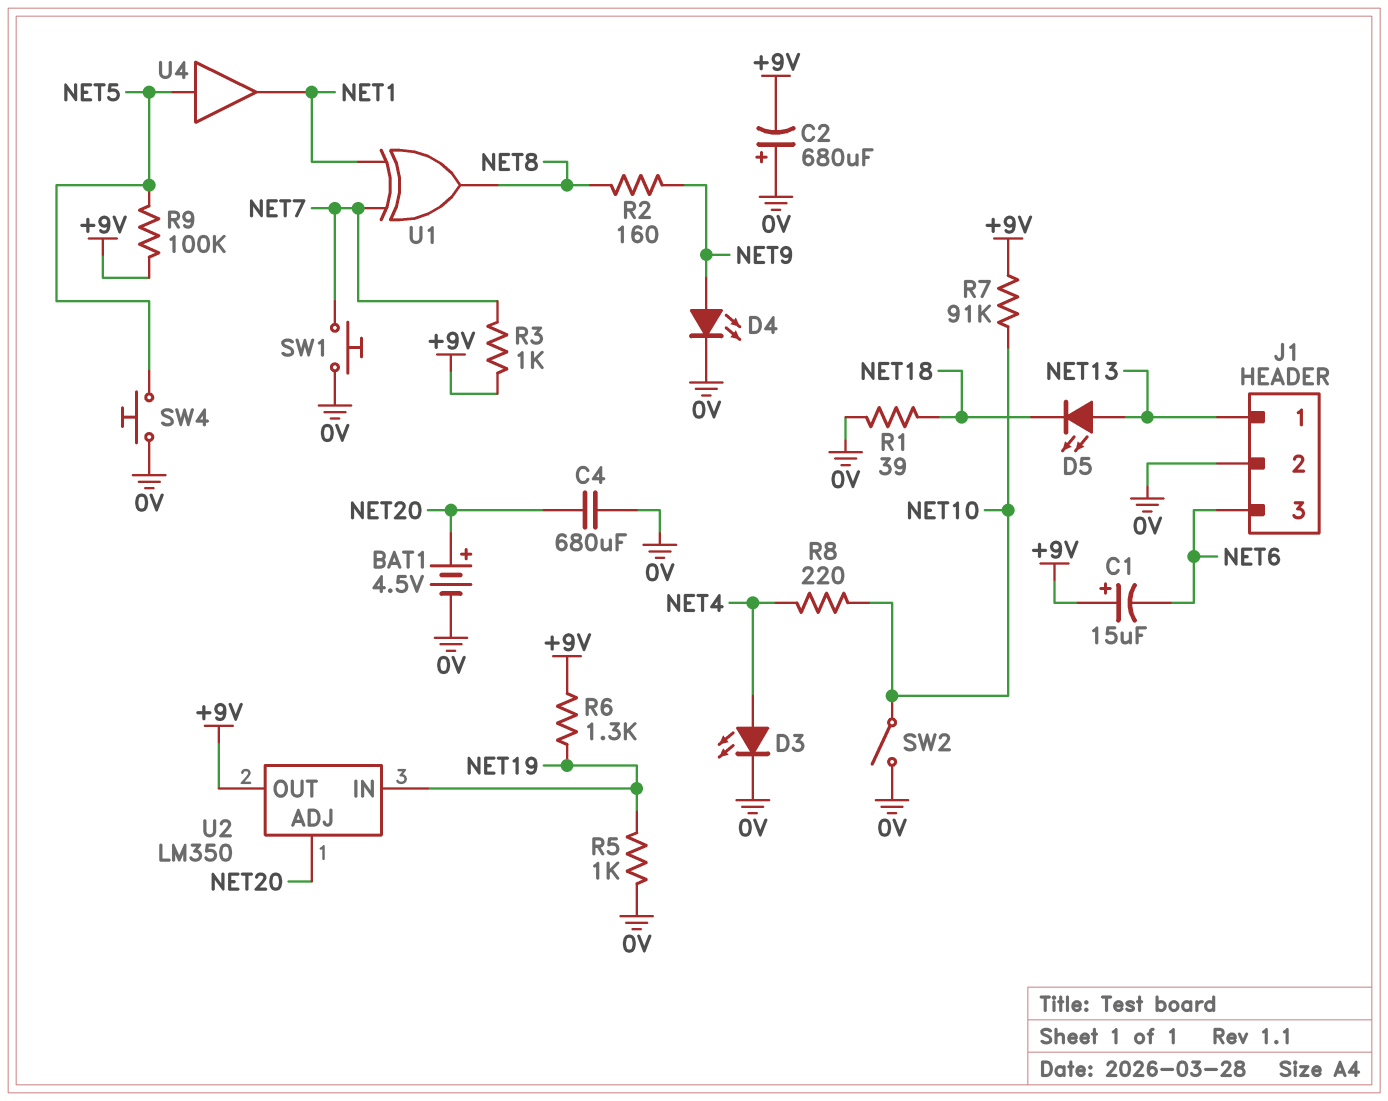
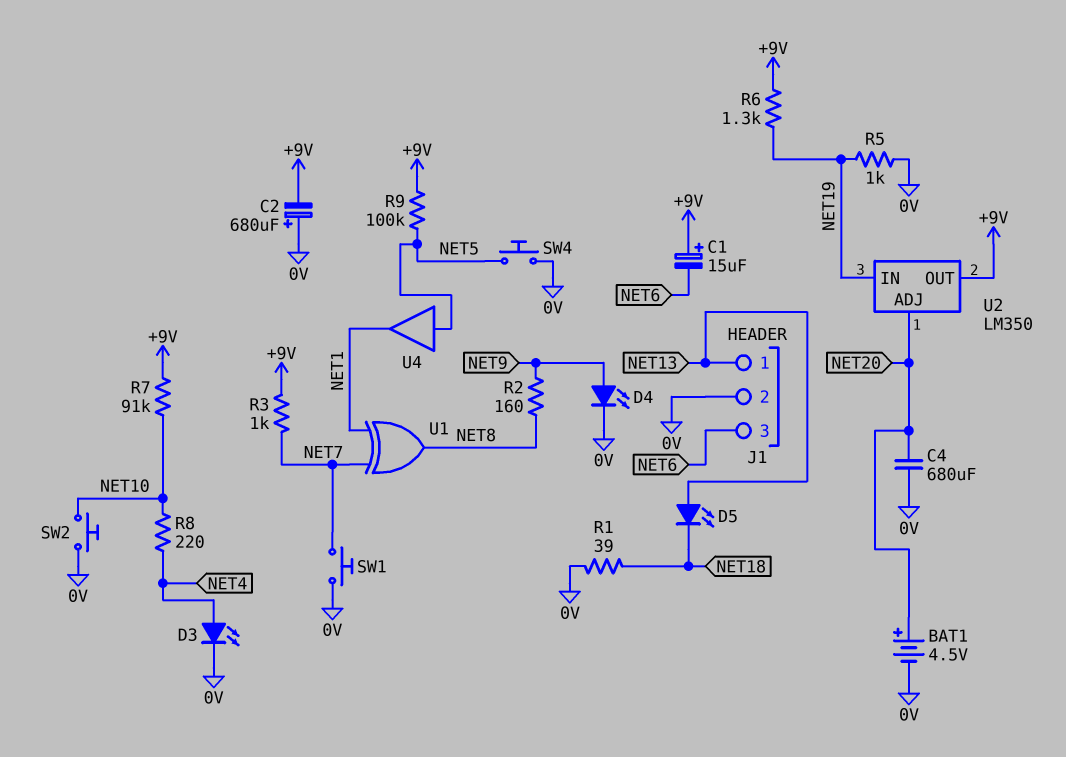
SW2: switch (0V, NET10) -> button (0V, NET10)

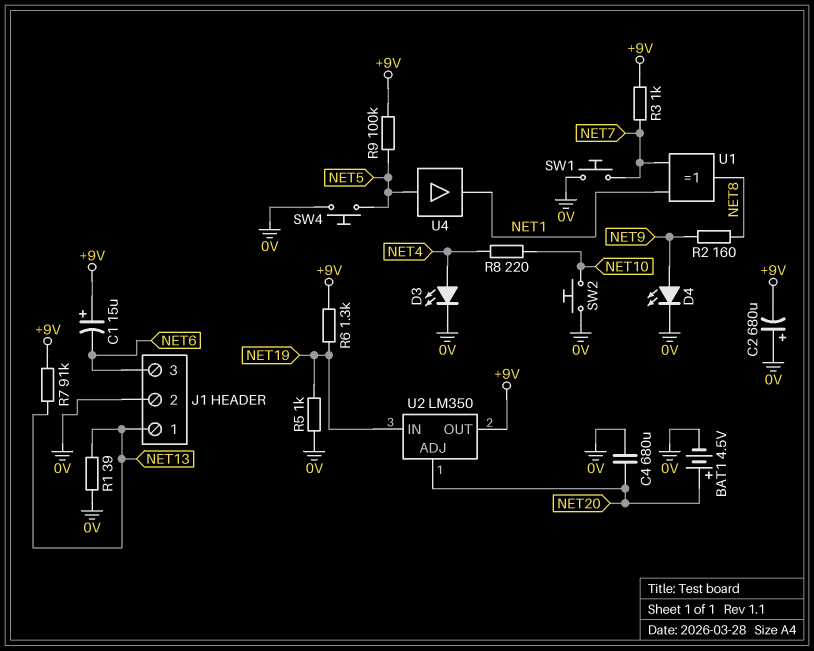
D5: LED (A NET13, K NET18) -> none
R1: 39 (0V, NET18) -> 39 (0V, NET13)
R7: 91k (+9V, NET10) -> 91k (+9V, NET13)

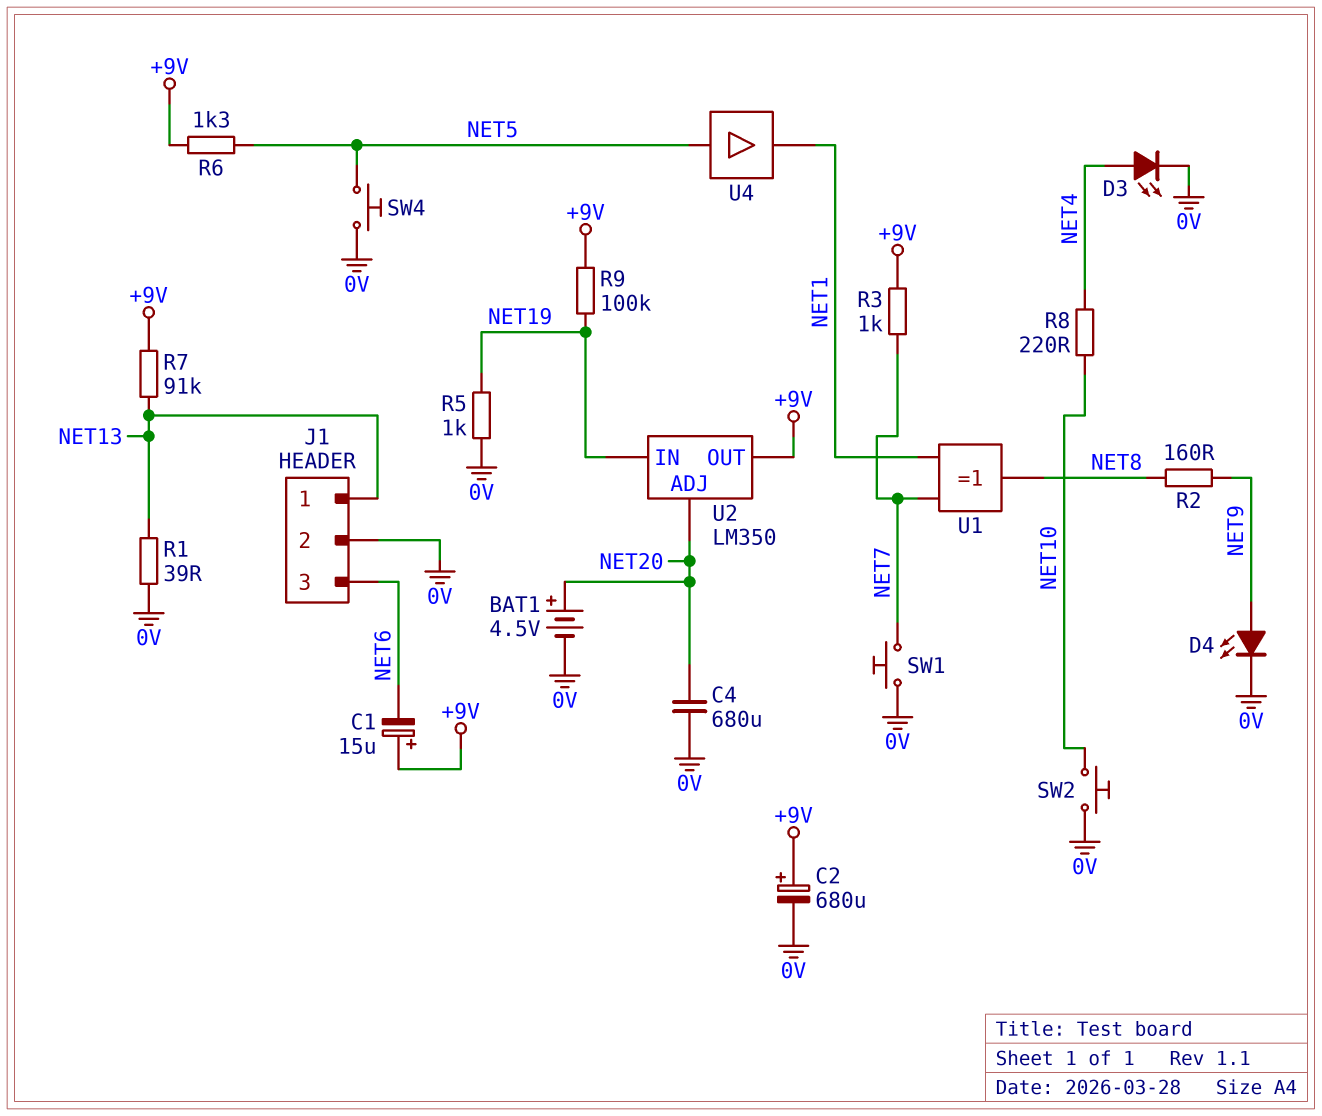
C2: 680uF (plus 0V, minus +9V) -> 680uF (plus +9V, minus 0V)
R6: 1.3k (+9V, NET19) -> 1.3k (+9V, NET5)
R9: 100k (+9V, NET5) -> 100k (+9V, NET19)

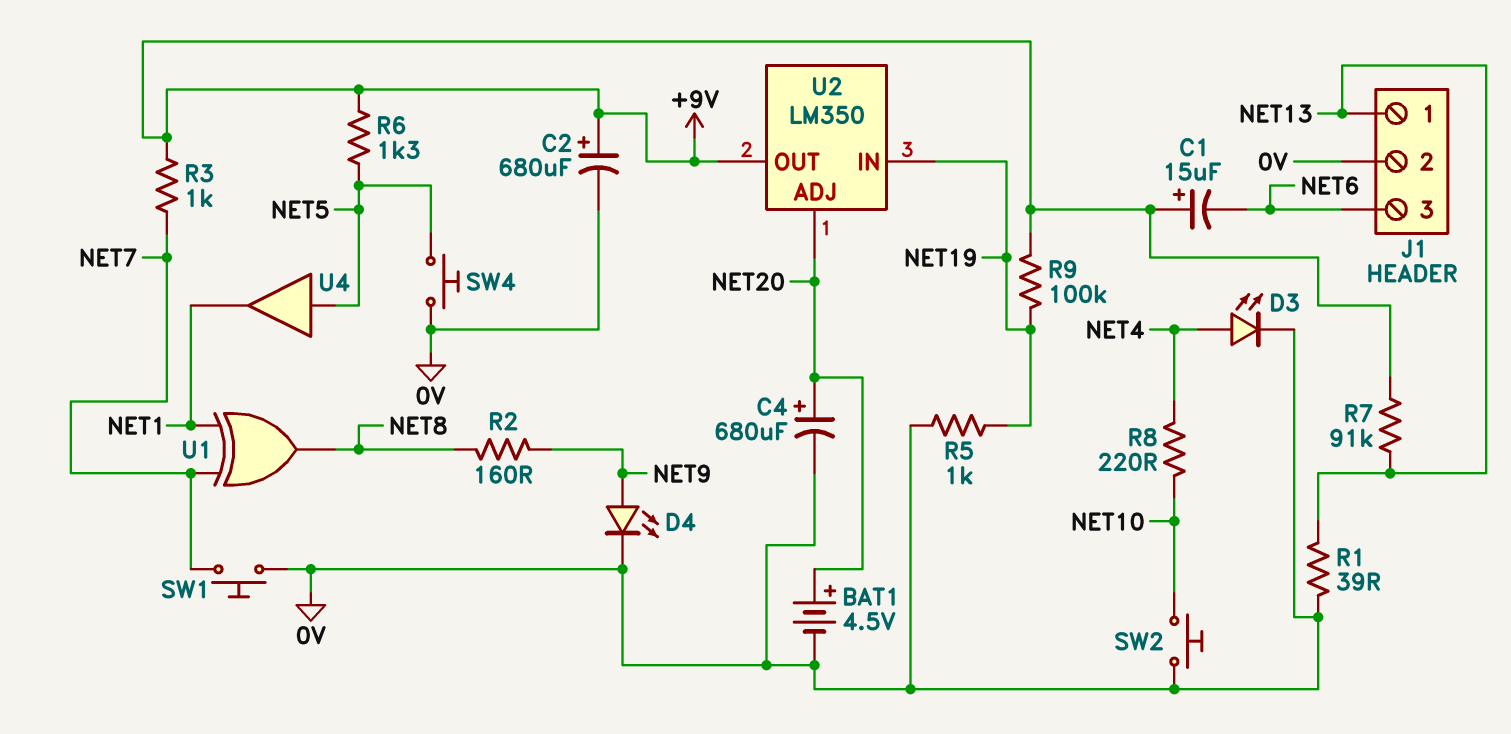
C4: 680uF (0V, NET20) -> 680uF (plus NET20, minus 0V)

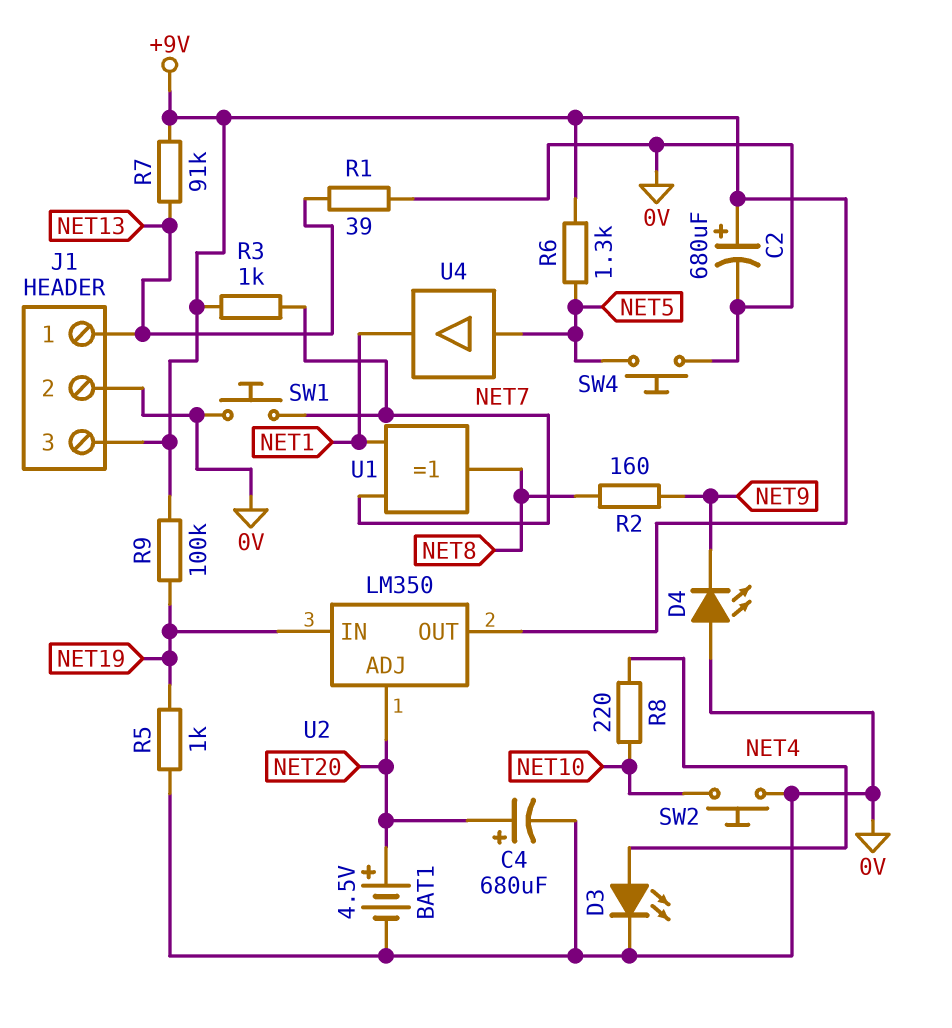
C1: 15uF (plus +9V, minus NET6) -> none
D4: LED (A NET9, K 0V) -> LED (A 0V, K NET9)
J1 pin 3: NET6 -> +9V

